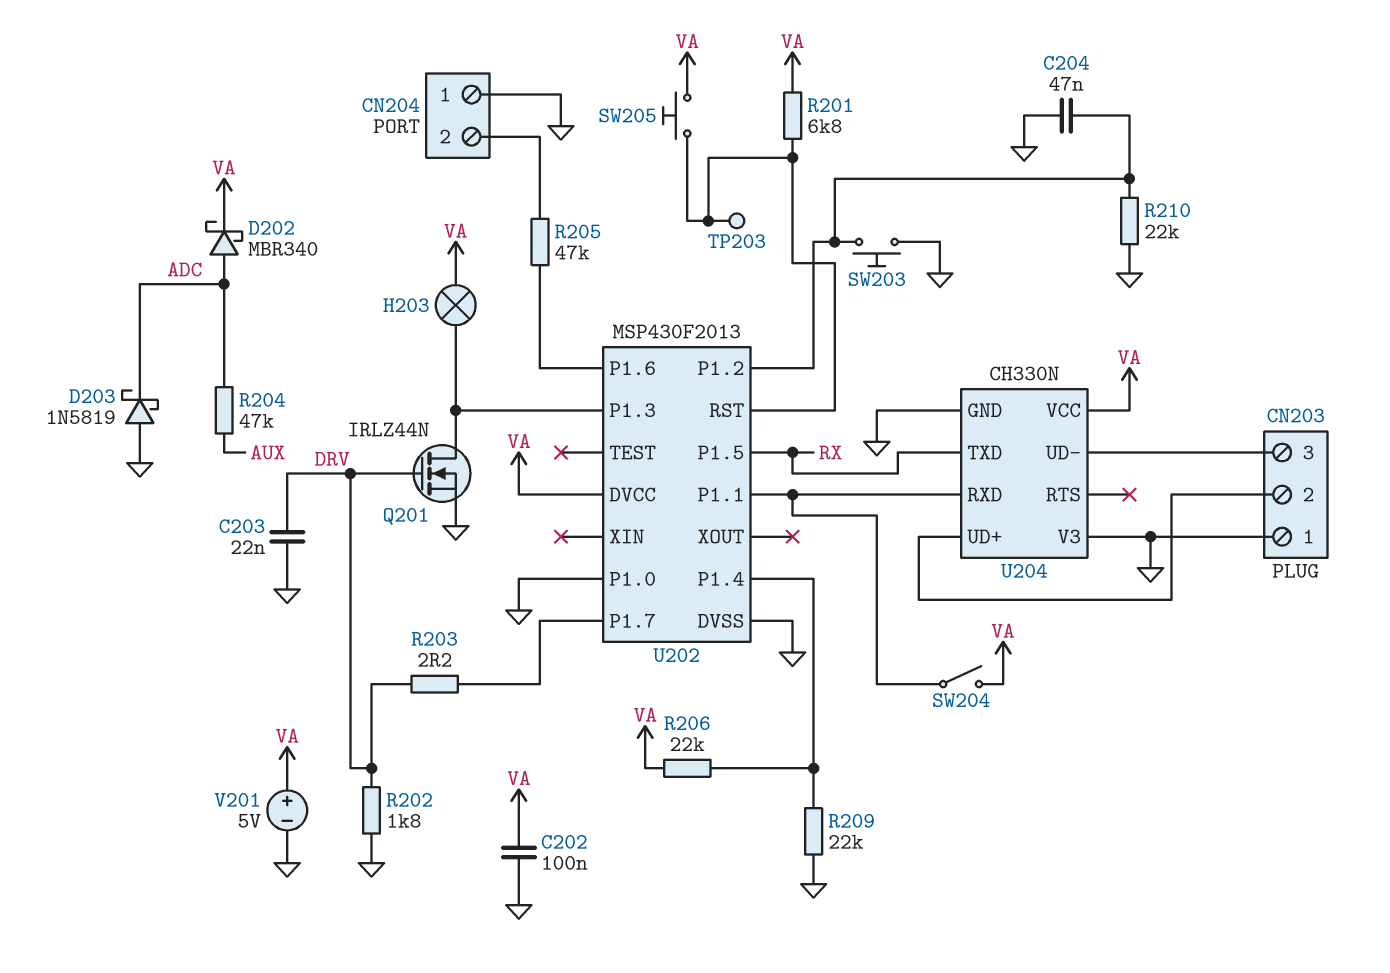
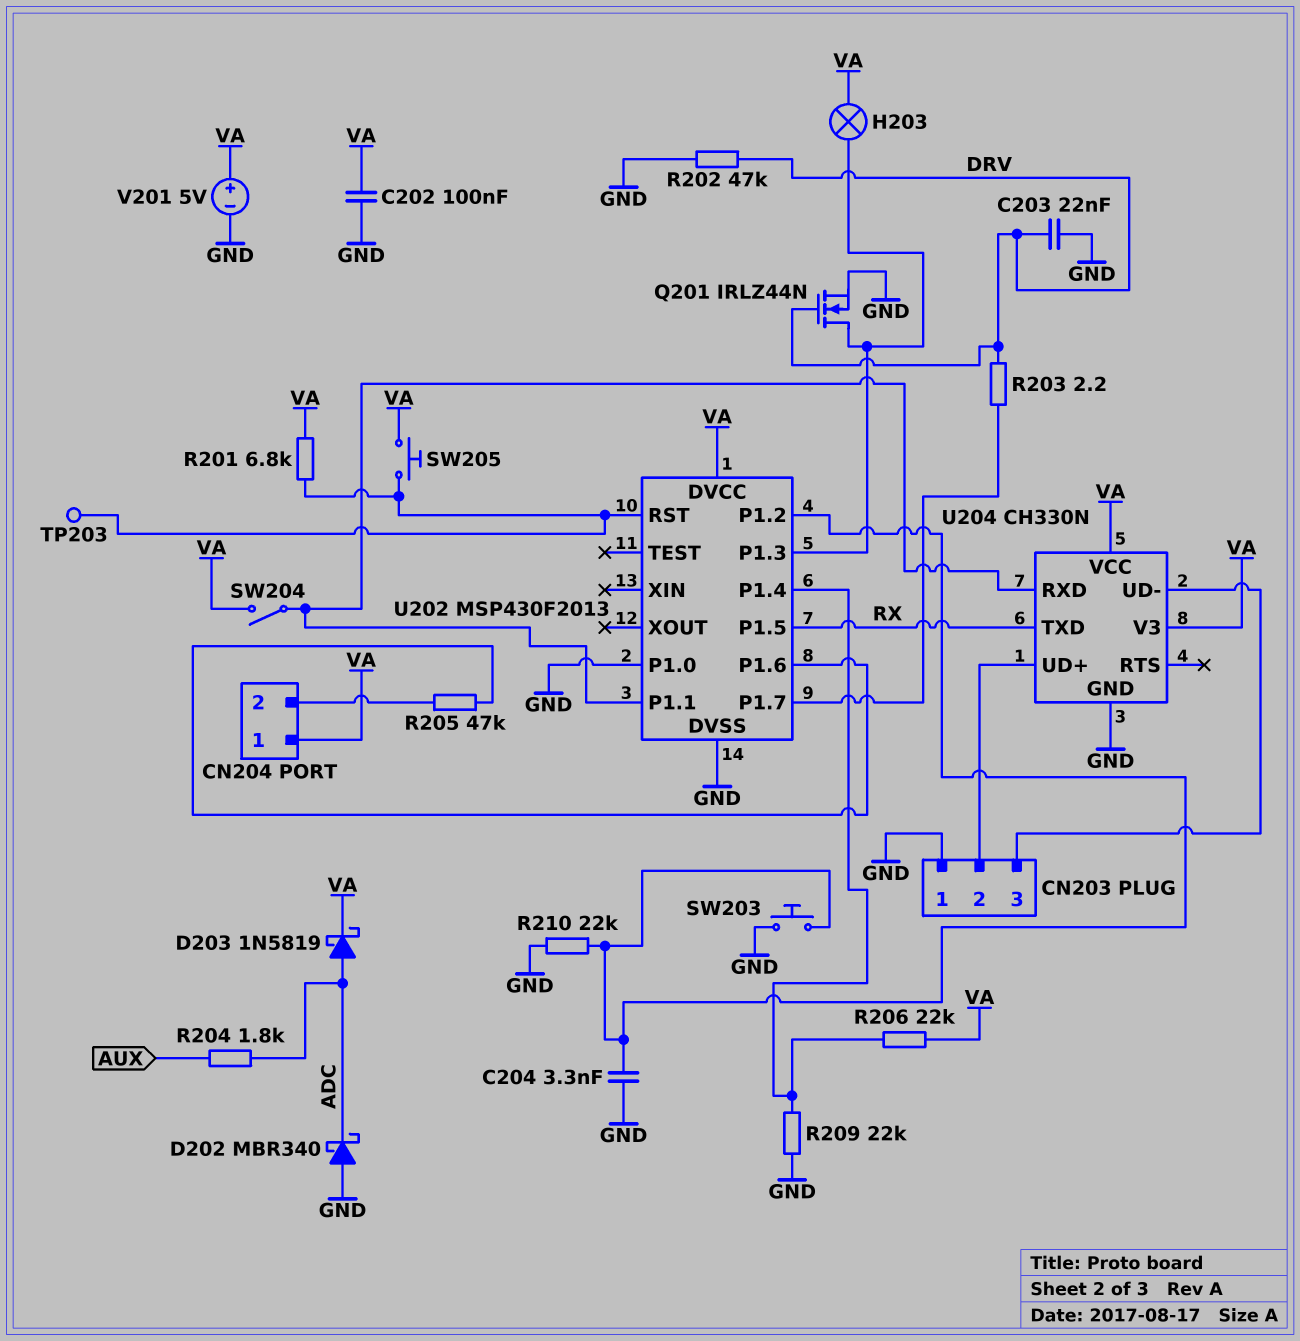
C204: 47nF (GND, U202/P1.2) -> 3.3nF (GND, U202/P1.2)
CN204 pin 1: GND -> VA
D202: schottky MBR340 (A ADC, K VA) -> schottky MBR340 (A GND, K ADC)
D203: schottky 1N5819 (A GND, K ADC) -> schottky 1N5819 (A ADC, K VA)
R202: 1.8k (DRV, GND) -> 47k (DRV, GND)
R204: 47k (ADC, AUX) -> 1.8k (ADC, AUX)
U204 pin V3: GND -> VA

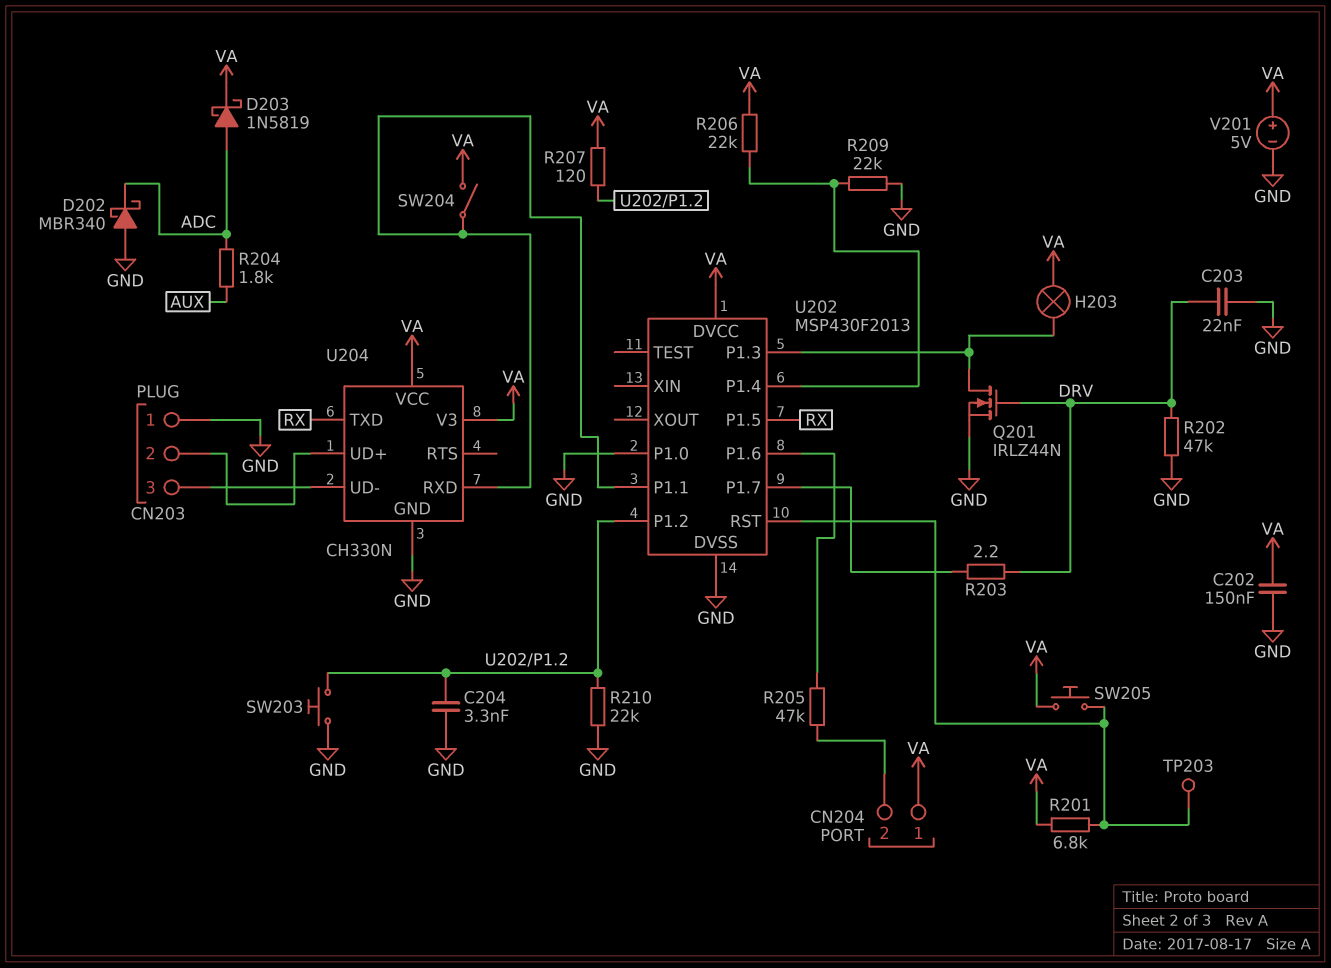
C202: 100nF (GND, VA) -> 150nF (GND, VA)
R207: none -> 120 (U202/P1.2, VA)

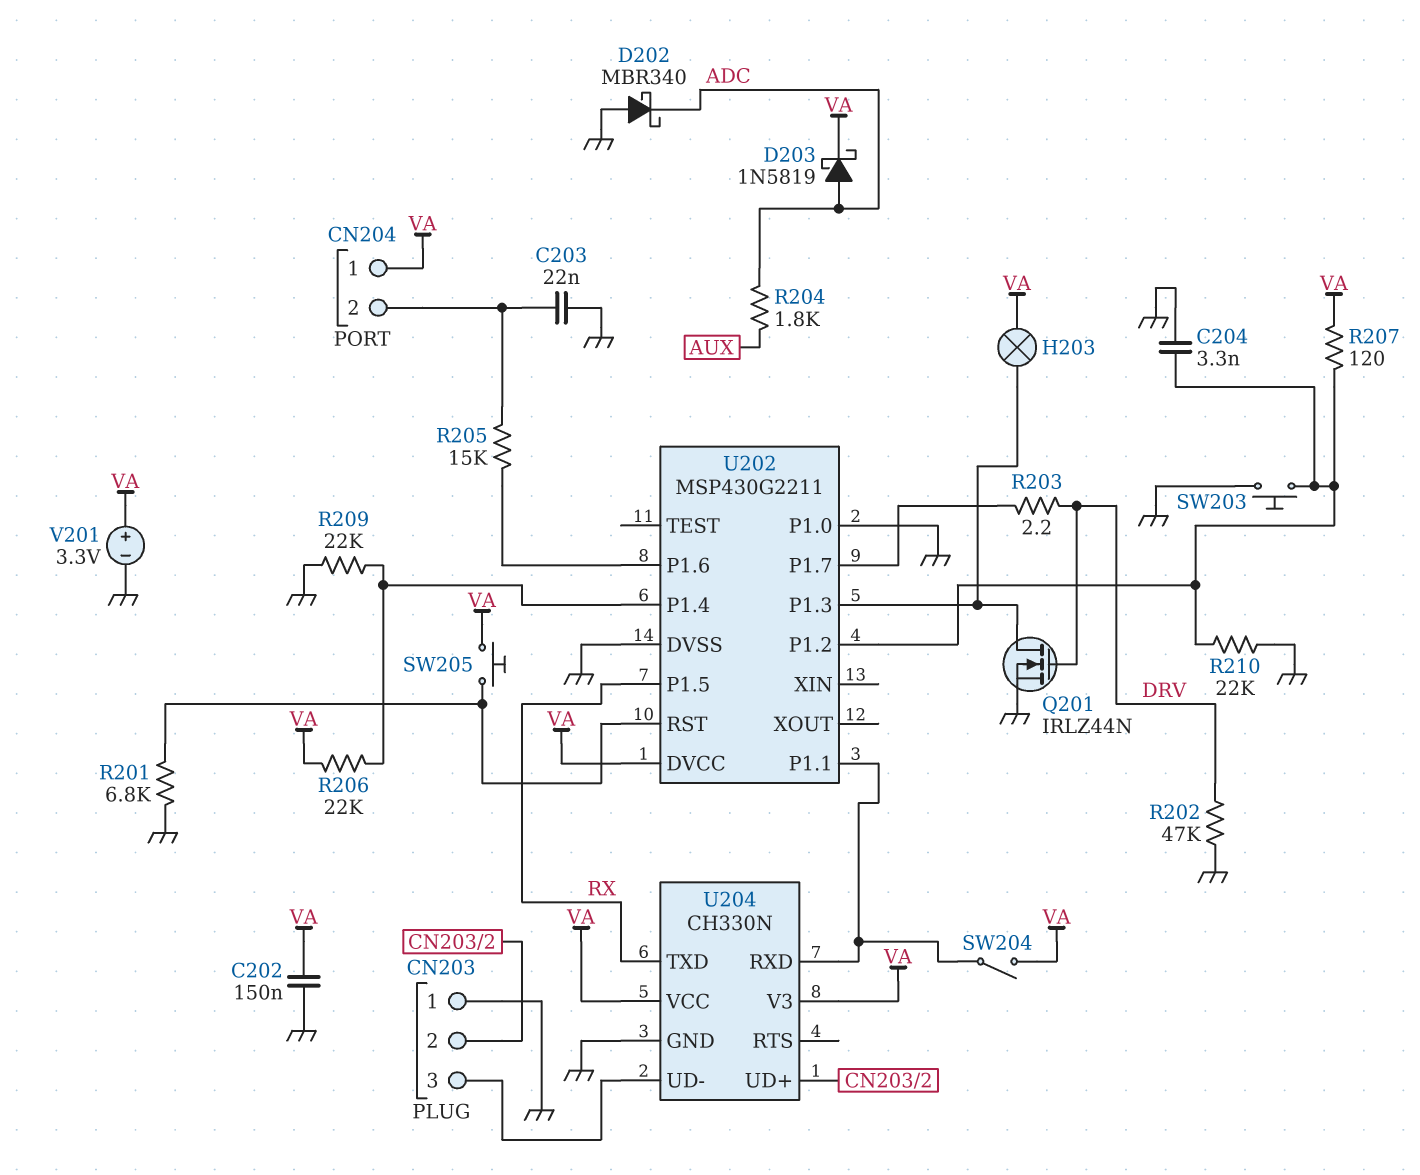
C203: 22nF (DRV, GND) -> 22nF (CN204/2, GND)
R201: 6.8k (U202/RST, VA) -> 6.8k (GND, U202/RST)
R205: 47k (CN204/2, U202/P1.6) -> 15k (CN204/2, U202/P1.6)
TP203: test point (U202/RST) -> none
U202: MSP430F2013 -> MSP430G2211
V201: 5V (plus VA, minus GND) -> 3.3V (plus VA, minus GND)

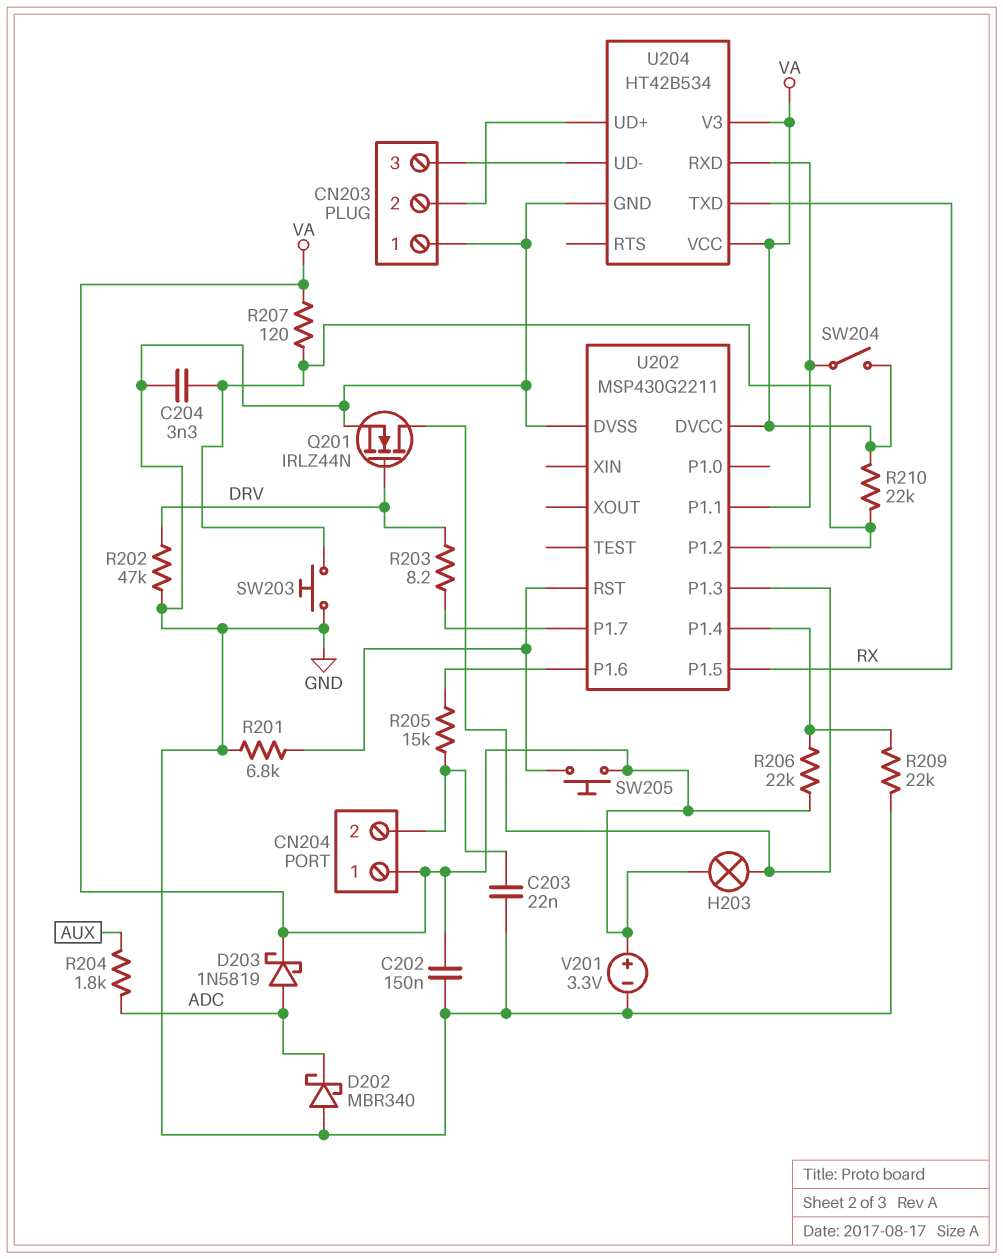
R203: 2.2 (DRV, U202/P1.7) -> 8.2 (DRV, U202/P1.7)
R210: 22k (GND, U202/P1.2) -> 22k (U202/P1.2, VA)
U202 pin P1.0: GND -> none
U204: CH330N -> HT42B534

